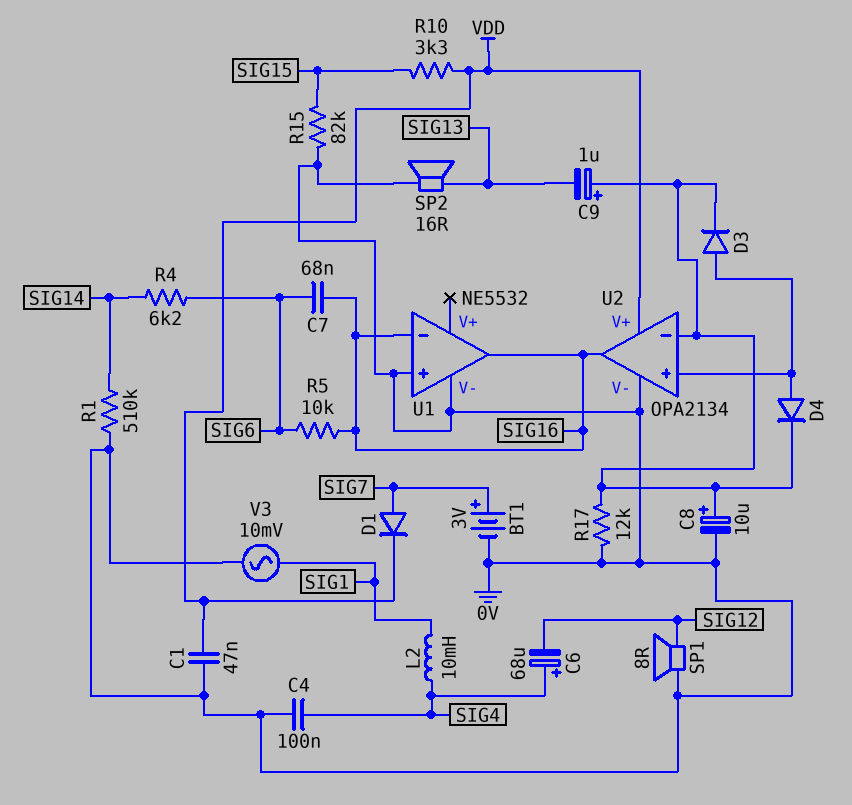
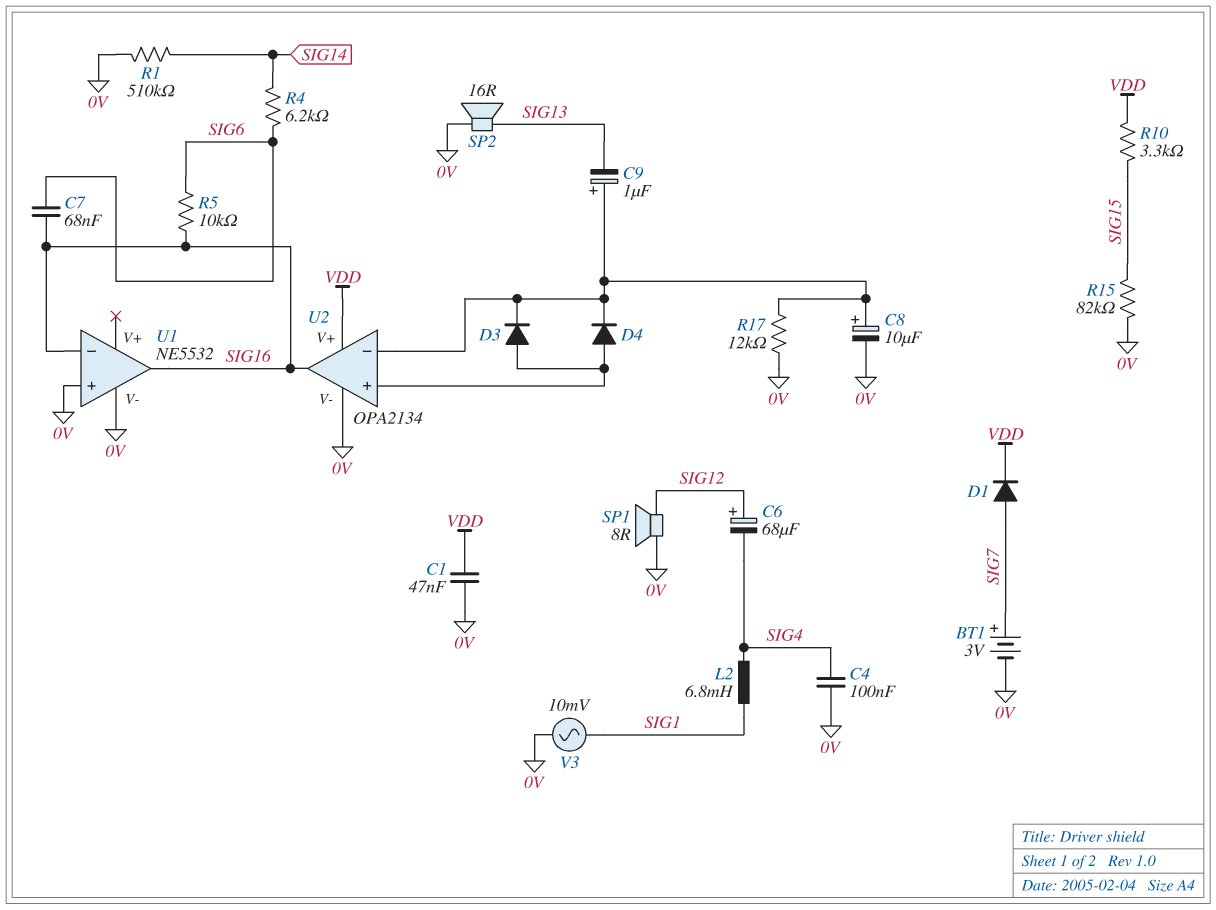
C6: 68uF (plus SIG4, minus SIG12) -> 68uF (plus SIG12, minus SIG4)
L2: 10mH (SIG1, SIG4) -> 6.8mH (SIG1, SIG4)

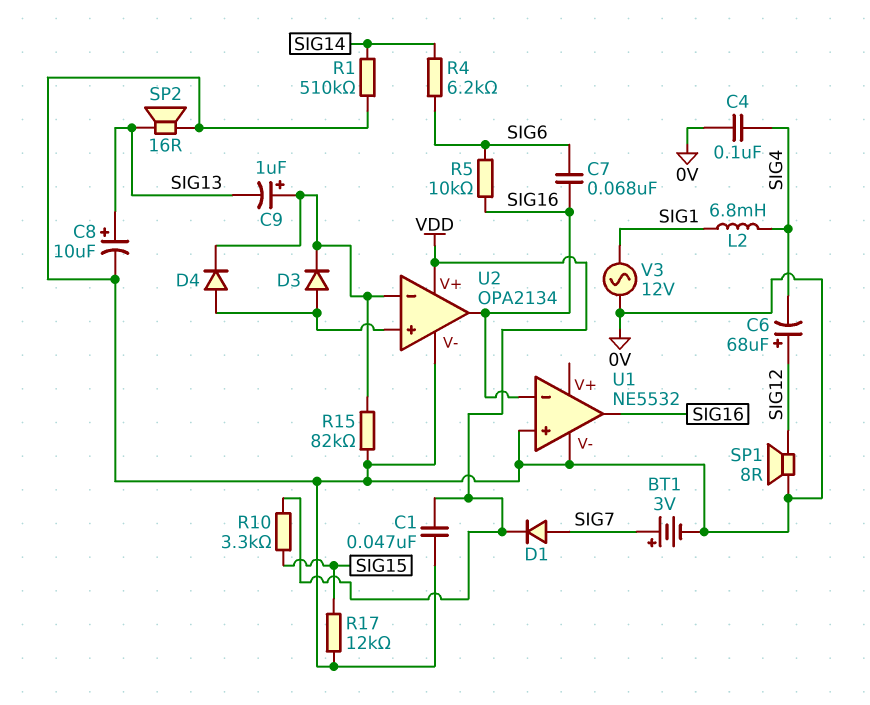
C8: 10uF (plus U2/in-, minus 0V) -> 10uF (plus SIG13, minus 0V)
R15: 82k (0V, SIG15) -> 82k (0V, U2/in-)
R17: 12k (0V, U2/in-) -> 12k (0V, SIG15)
V3: AC 10mV (0V, SIG1) -> AC 12V (0V, SIG1)

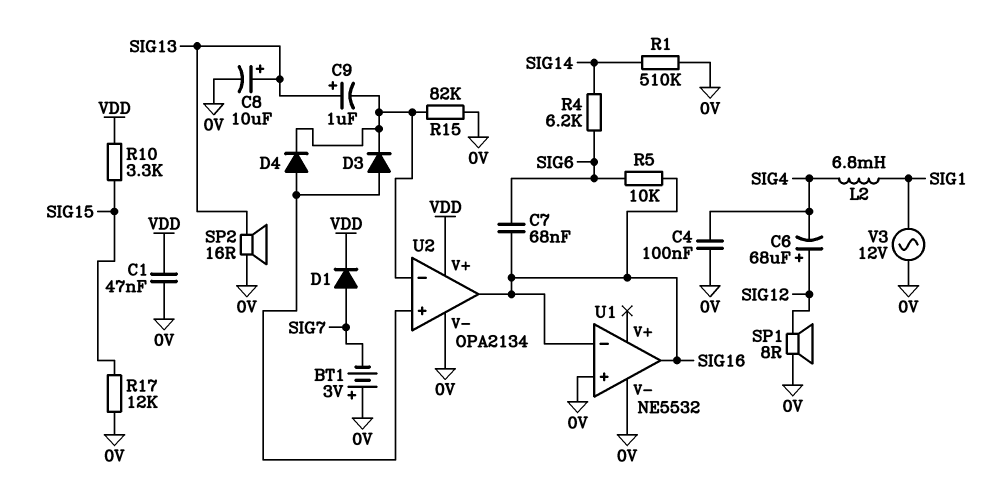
BT1: 3V (plus SIG7, minus 0V) -> 3V (plus 0V, minus SIG7)
C9: 1uF (plus U2/in-, minus SIG13) -> 1uF (plus SIG13, minus U2/in-)

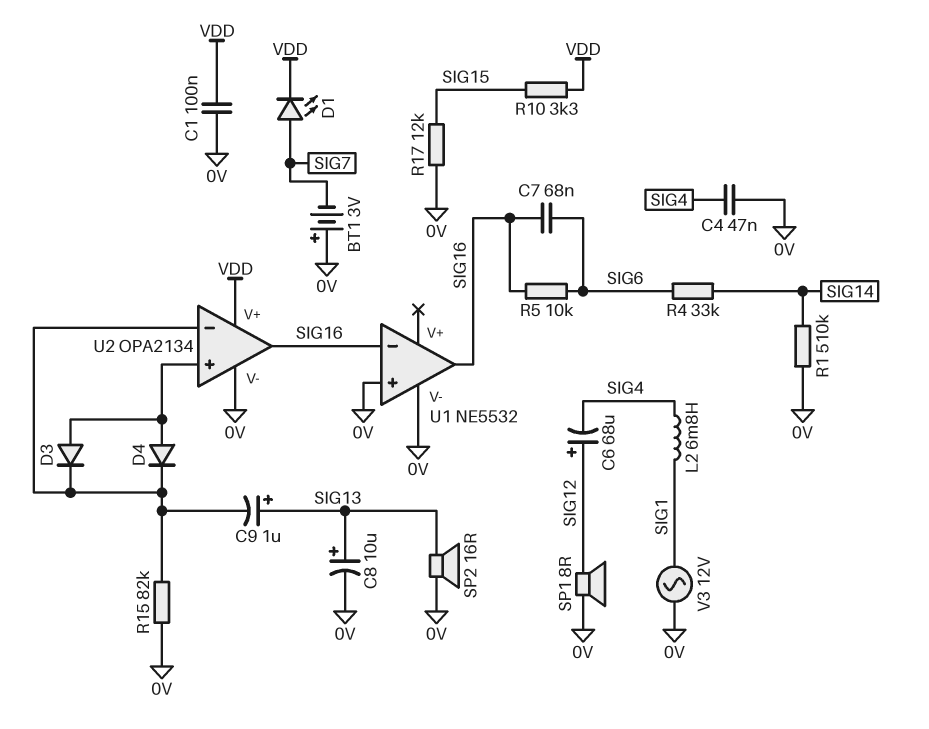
C1: 47nF (0V, VDD) -> 100nF (0V, VDD)
C4: 100nF (0V, SIG4) -> 47nF (0V, SIG4)
D1: diode (A SIG7, K VDD) -> LED (A SIG7, K VDD)
R4: 6.2k (SIG6, SIG14) -> 33k (SIG6, SIG14)

